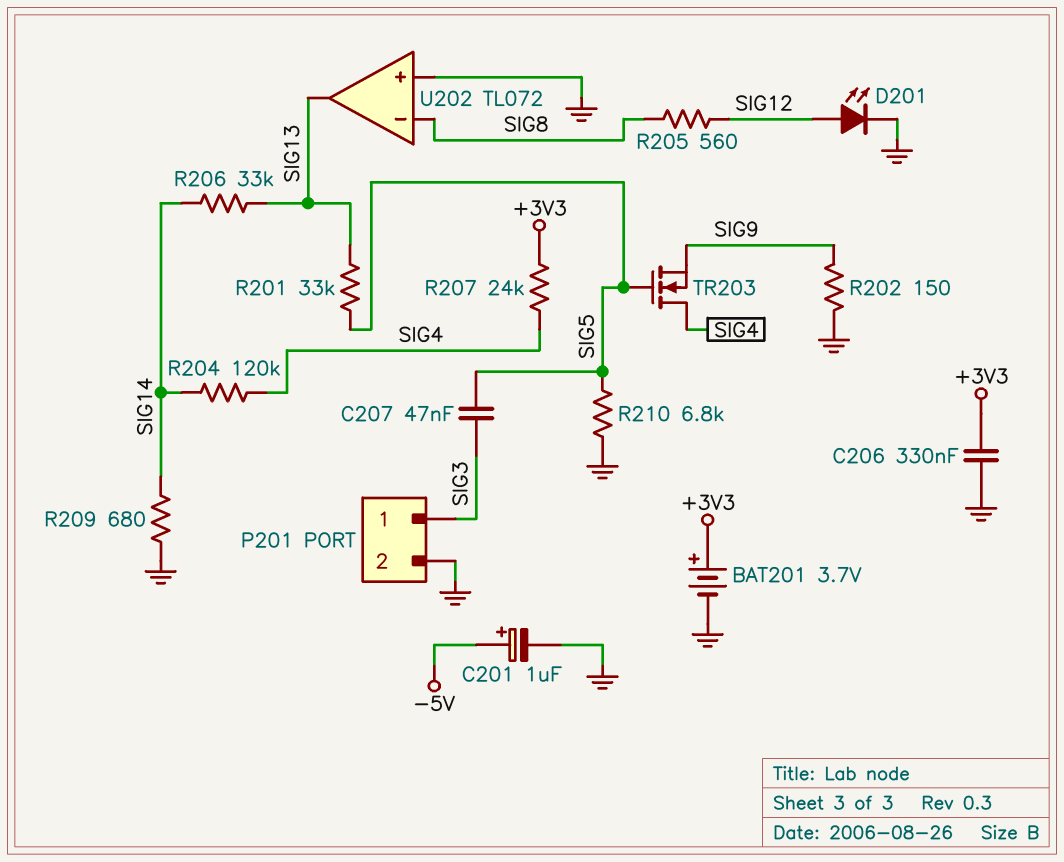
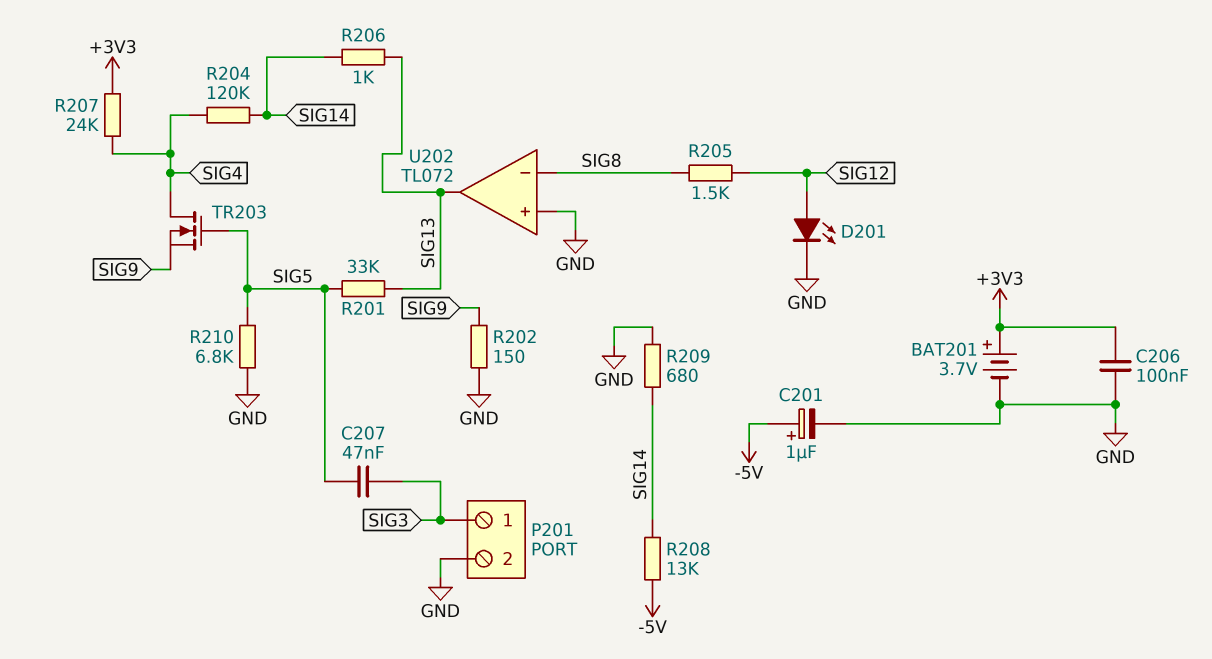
C206: 330nF (+3V3, GND) -> 100nF (+3V3, GND)
R205: 560 (SIG8, SIG12) -> 1.5k (SIG8, SIG12)
R206: 33k (SIG13, SIG14) -> 1k (SIG13, SIG14)
R208: none -> 13k (-5V, SIG14)

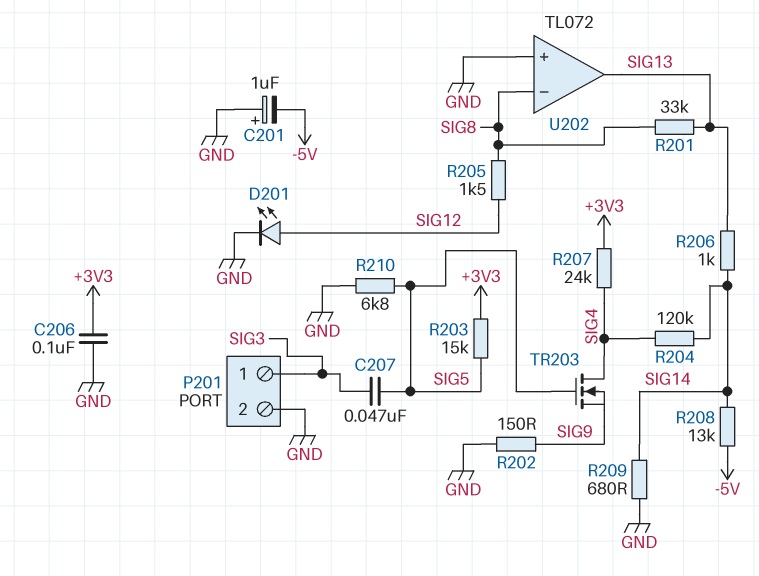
BAT201: 3.7V (plus +3V3, minus GND) -> none
C201: 1uF (plus -5V, minus GND) -> 1uF (plus GND, minus -5V)
R201: 33k (SIG5, SIG13) -> 33k (SIG8, SIG13)
R203: none -> 15k (+3V3, SIG5)

